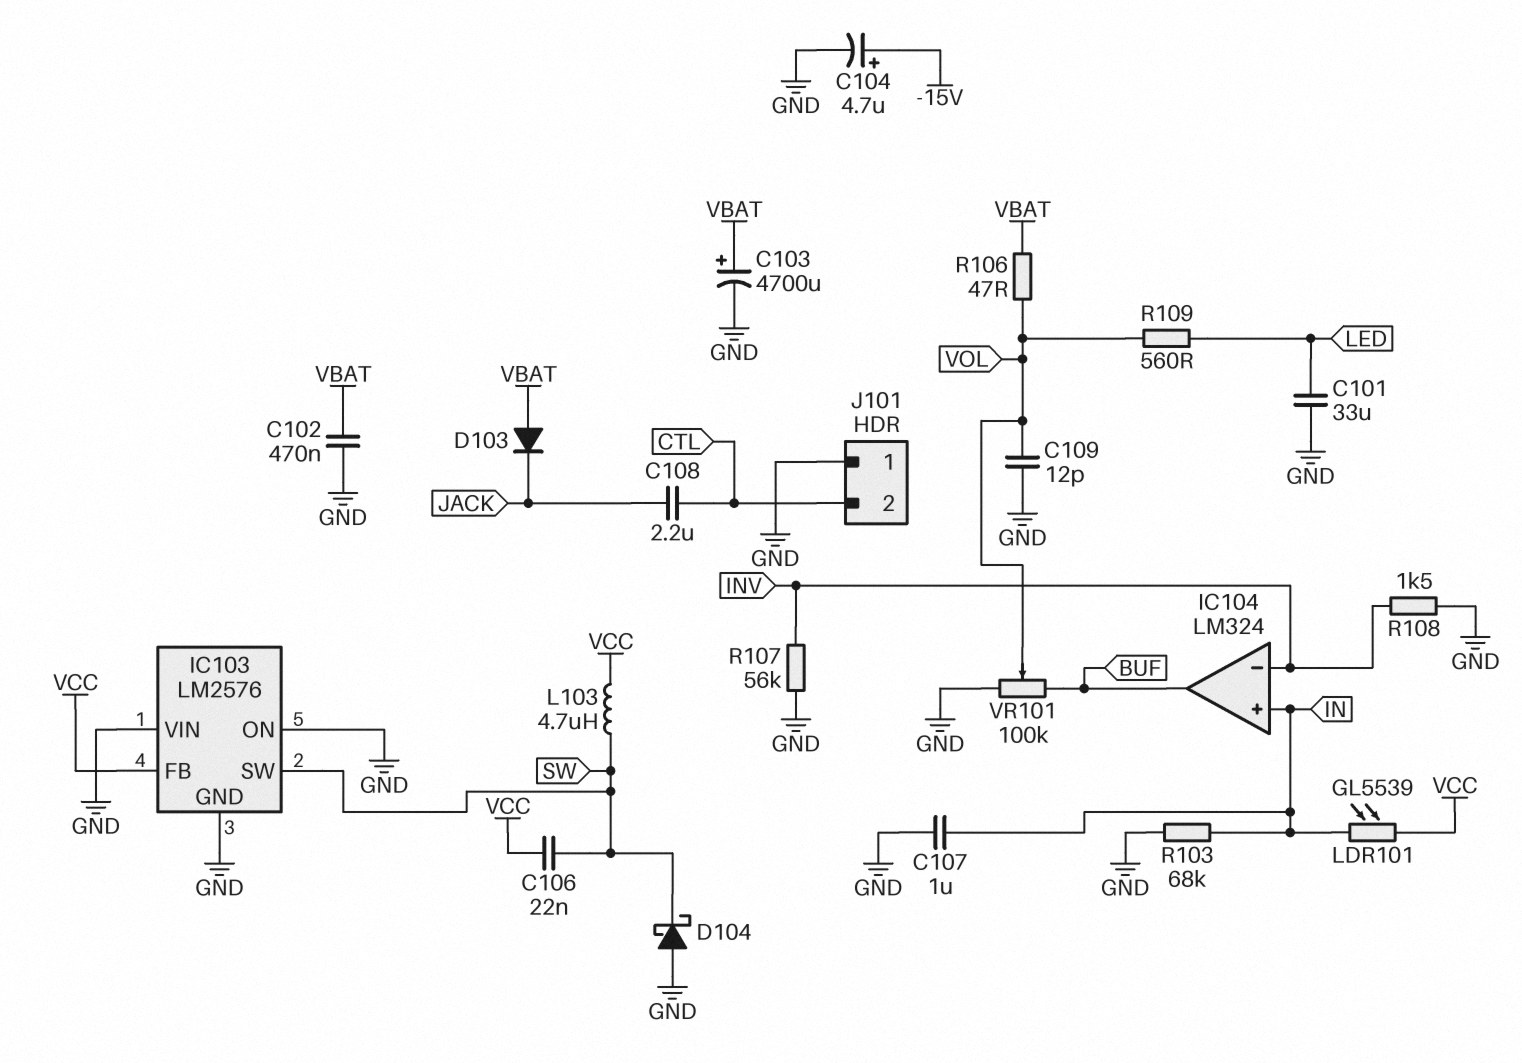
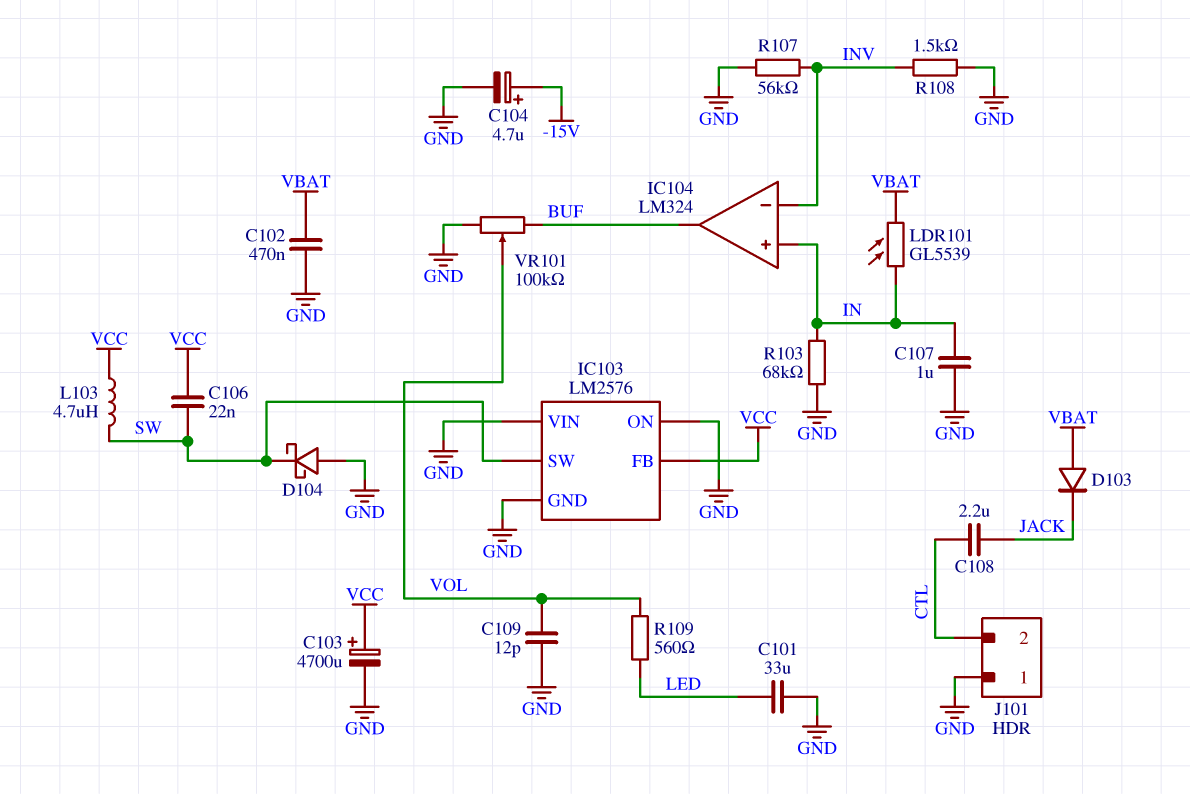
C103: 4700uF (plus VBAT, minus GND) -> 4700uF (plus VCC, minus GND)
LDR101: GL5539 (IN, VCC) -> GL5539 (IN, VBAT)
R106: 47 (VBAT, VOL) -> none

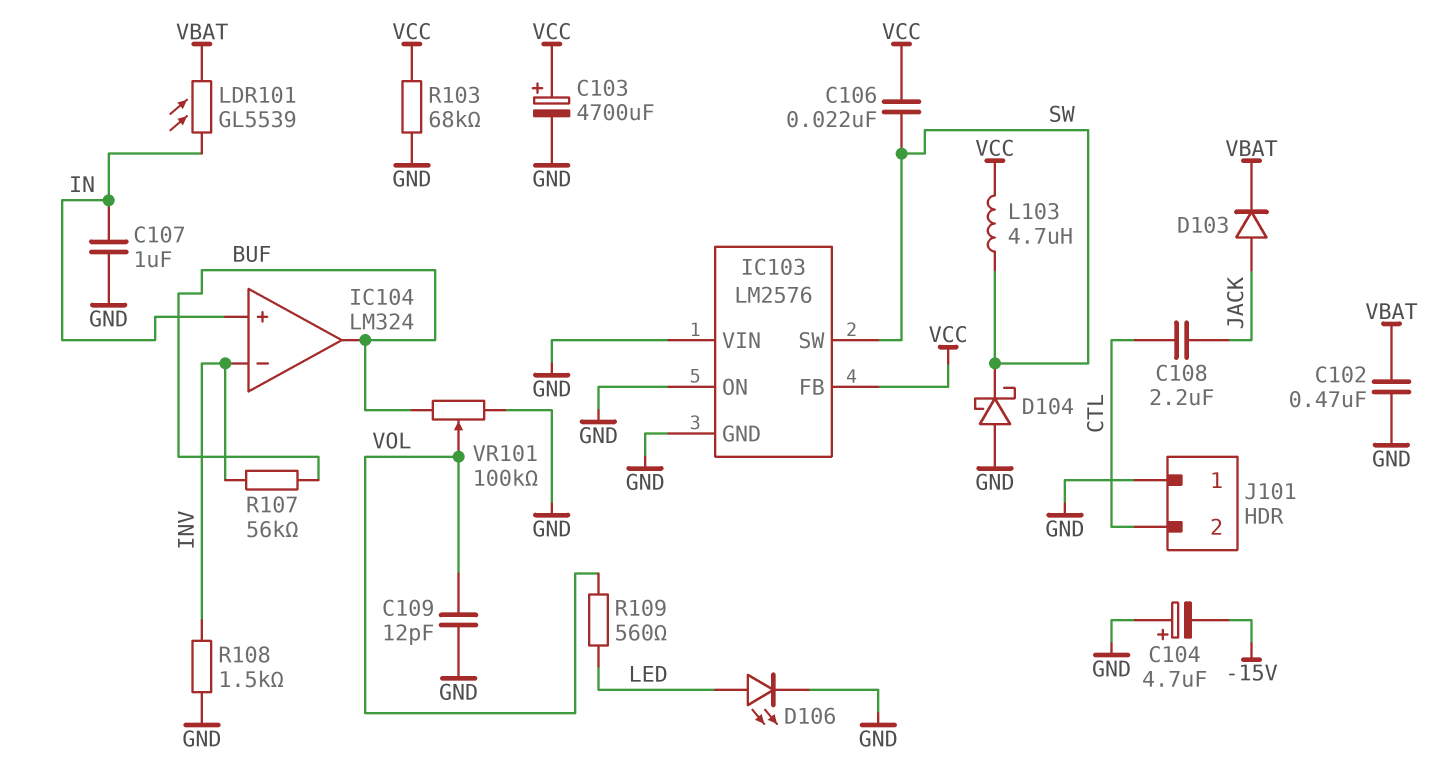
C101: 33uF (GND, LED) -> none
C104: 4.7uF (plus -15V, minus GND) -> 4.7uF (plus GND, minus -15V)
D103: diode (A VBAT, K JACK) -> diode (A JACK, K VBAT)
D106: none -> LED (A LED, K GND)
R103: 68k (GND, IN) -> 68k (GND, VCC)
R107: 56k (GND, INV) -> 56k (BUF, INV)

